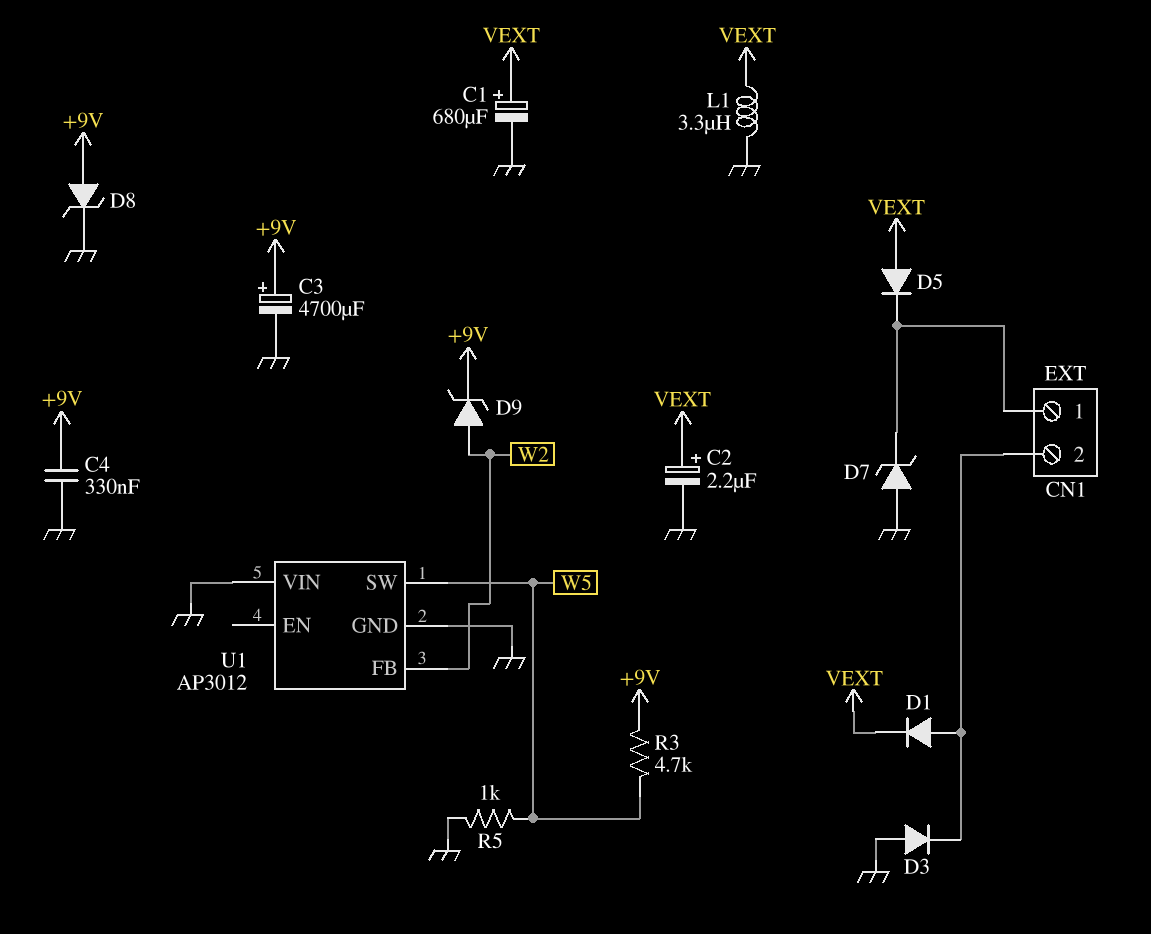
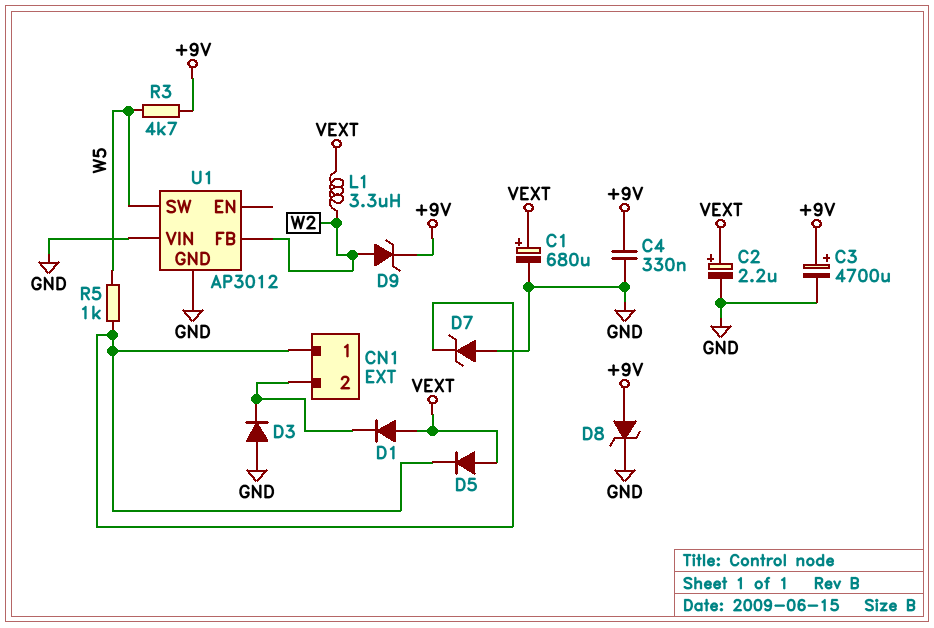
D1: diode (A CN1/2, K VEXT) -> diode (A VEXT, K CN1/2)
L1: 3.3uH (GND, VEXT) -> 3.3uH (VEXT, W2)
R5: 1k (GND, W5) -> 1k (CN1/1, W5)

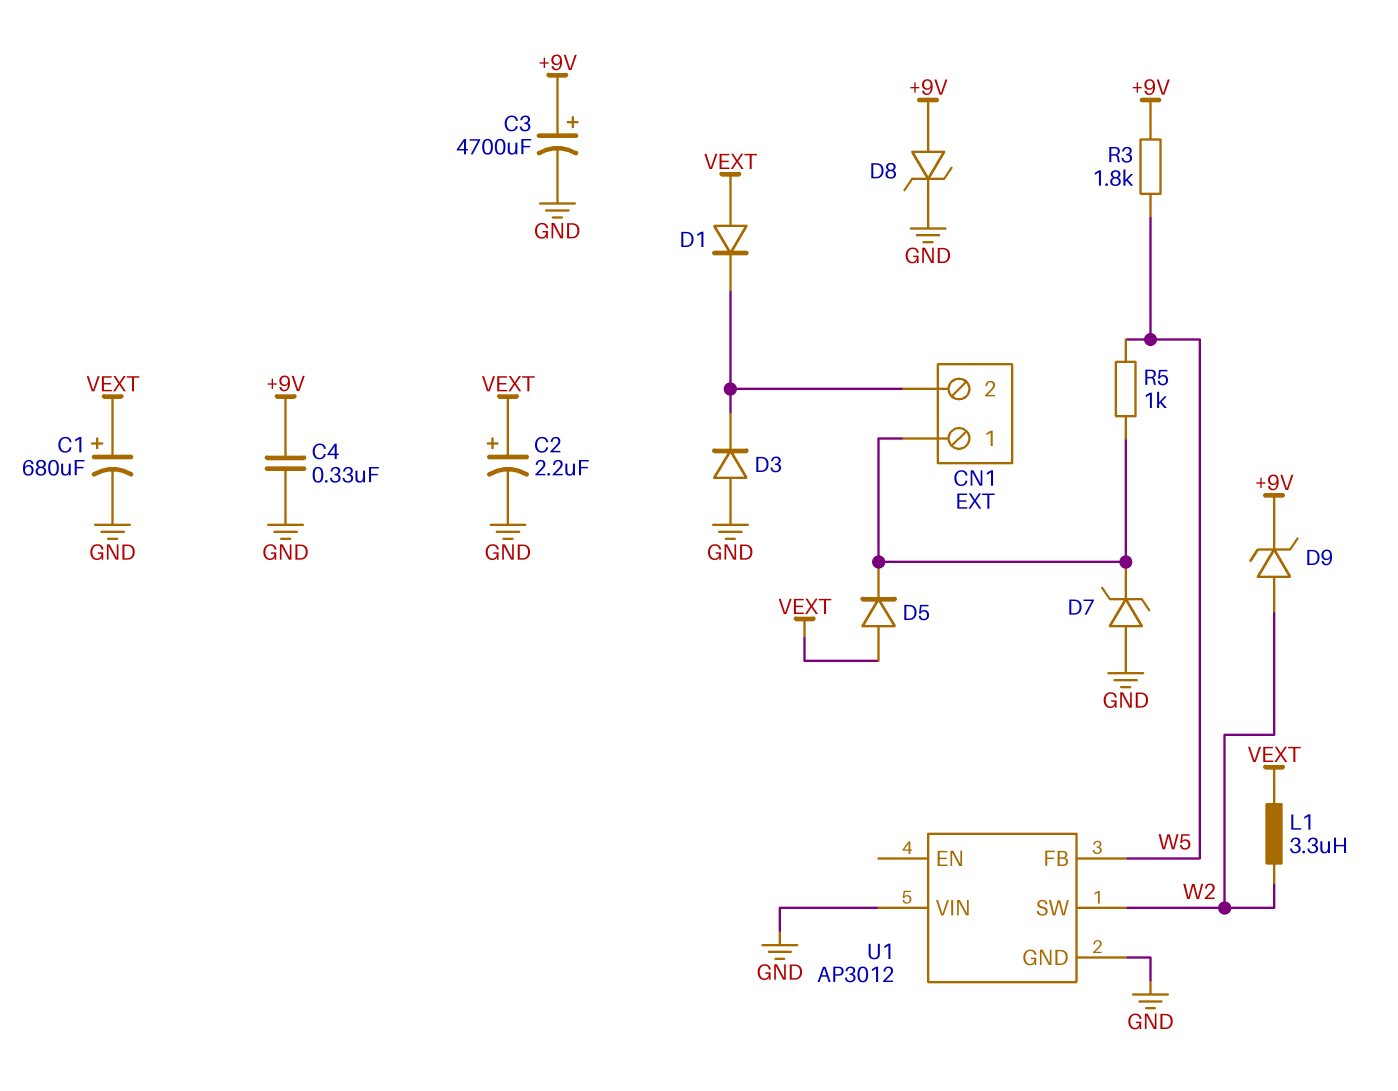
R3: 4.7k (+9V, W5) -> 1.8k (+9V, W5)
U1 pin FB: W2 -> W5
U1 pin SW: W5 -> W2

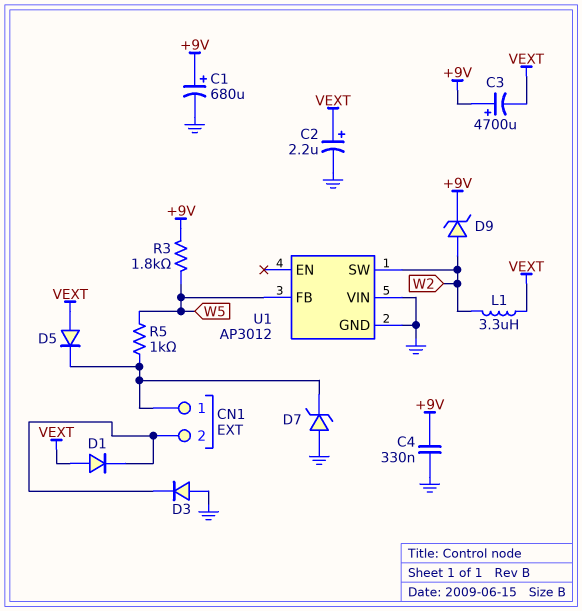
C1: 680uF (plus VEXT, minus GND) -> 680uF (plus +9V, minus GND)
C3: 4700uF (plus +9V, minus GND) -> 4700uF (plus +9V, minus VEXT)
D8: zener (A +9V, K GND) -> none

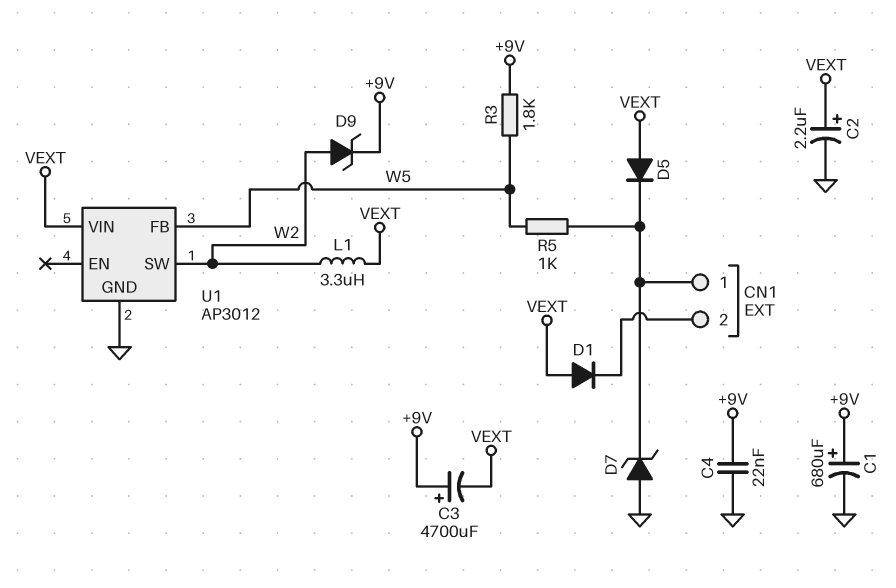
C4: 330nF (+9V, GND) -> 22nF (+9V, GND)
D3: diode (A GND, K CN1/2) -> none
U1 pin VIN: GND -> VEXT

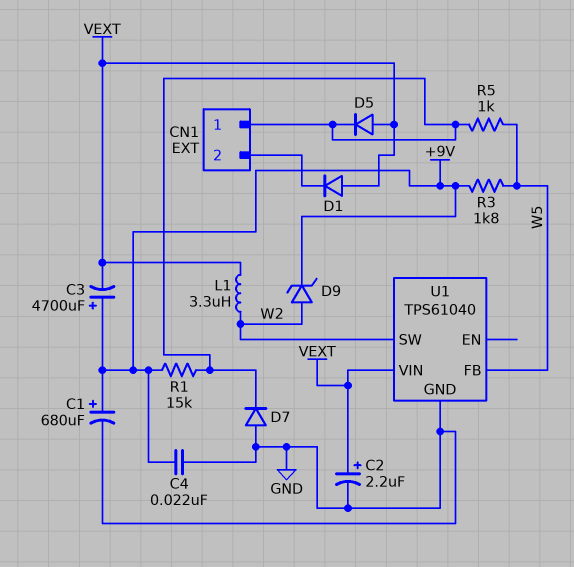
D7: zener (A GND, K CN1/1) -> diode (A GND, K CN1/1)
R1: none -> 15k (+9V, CN1/1)
U1: AP3012 -> TPS61040

